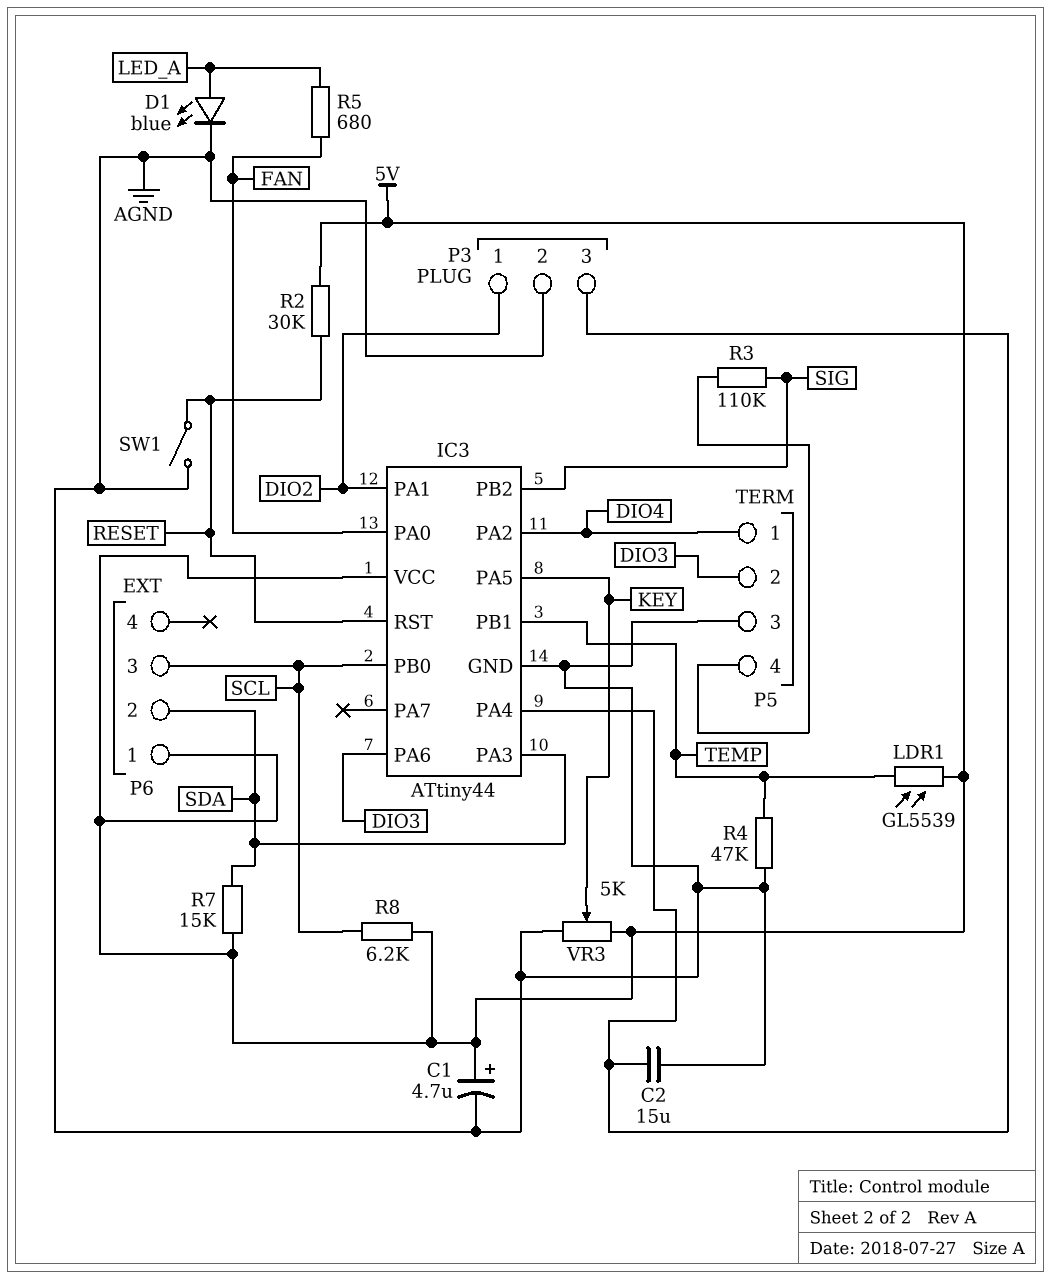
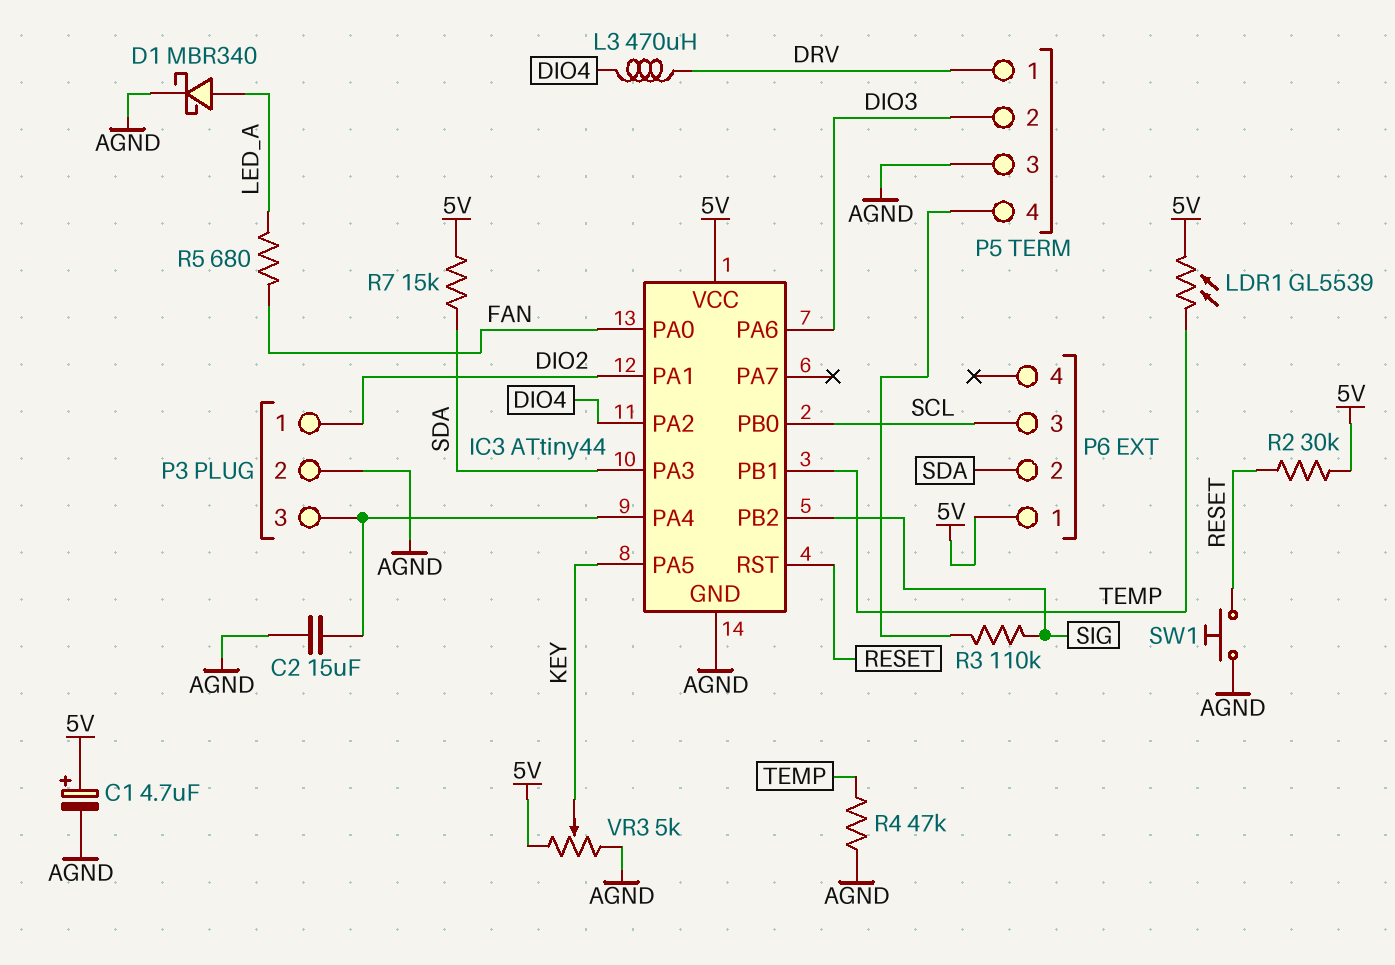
D1: LED blue (A LED_A, K AGND) -> schottky MBR340 (A LED_A, K AGND)
L3: none -> 470uH (DIO4, DRV)
P5 pin 1: DIO4 -> DRV
R8: 6.2k (5V, SCL) -> none
SW1: switch (AGND, RESET) -> button (AGND, RESET)

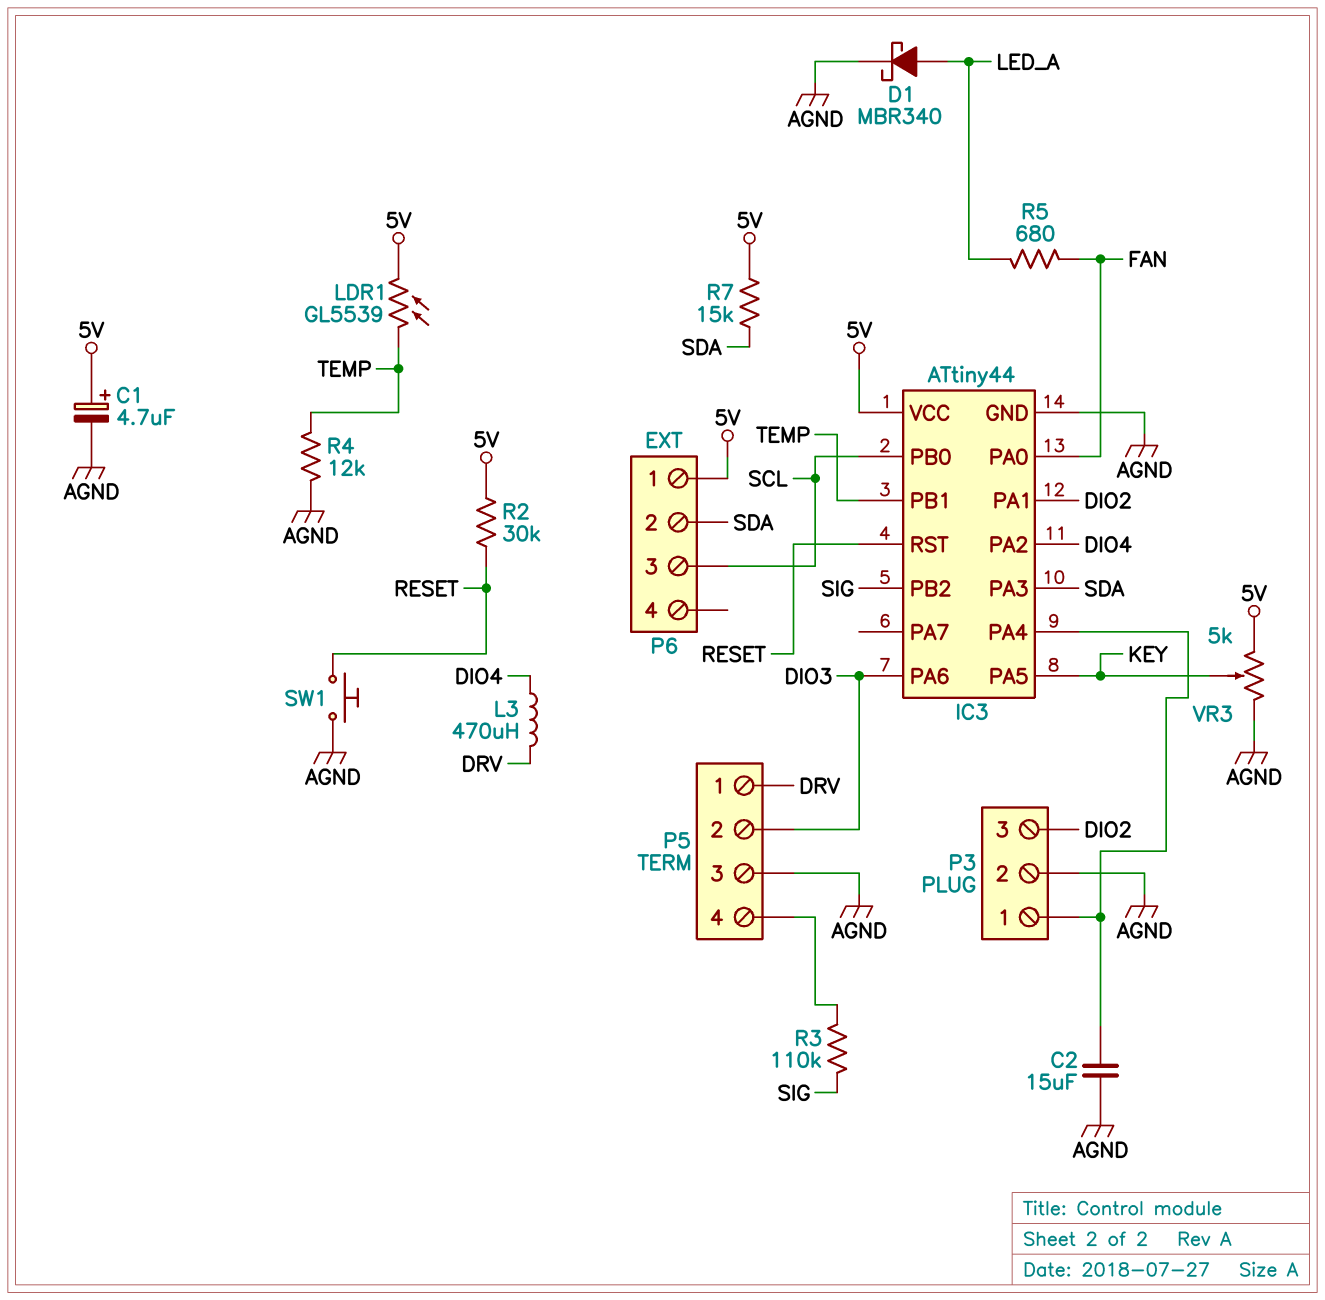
P3 pin 1: DIO2 -> IC3/PA4
P3 pin 3: IC3/PA4 -> DIO2
R4: 47k (AGND, TEMP) -> 12k (AGND, TEMP)

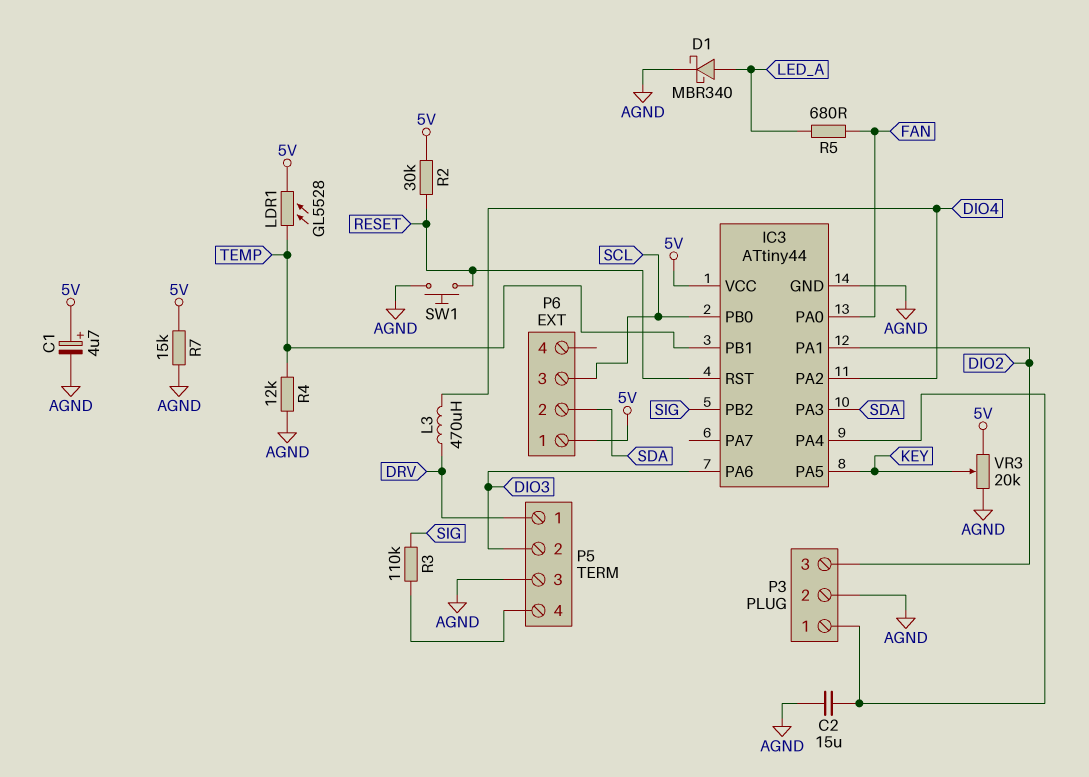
LDR1: GL5539 (5V, TEMP) -> GL5528 (5V, TEMP)
R7: 15k (5V, SDA) -> 15k (5V, AGND)
VR3: 5k (5V, AGND, wiper KEY) -> 20k (5V, AGND, wiper KEY)

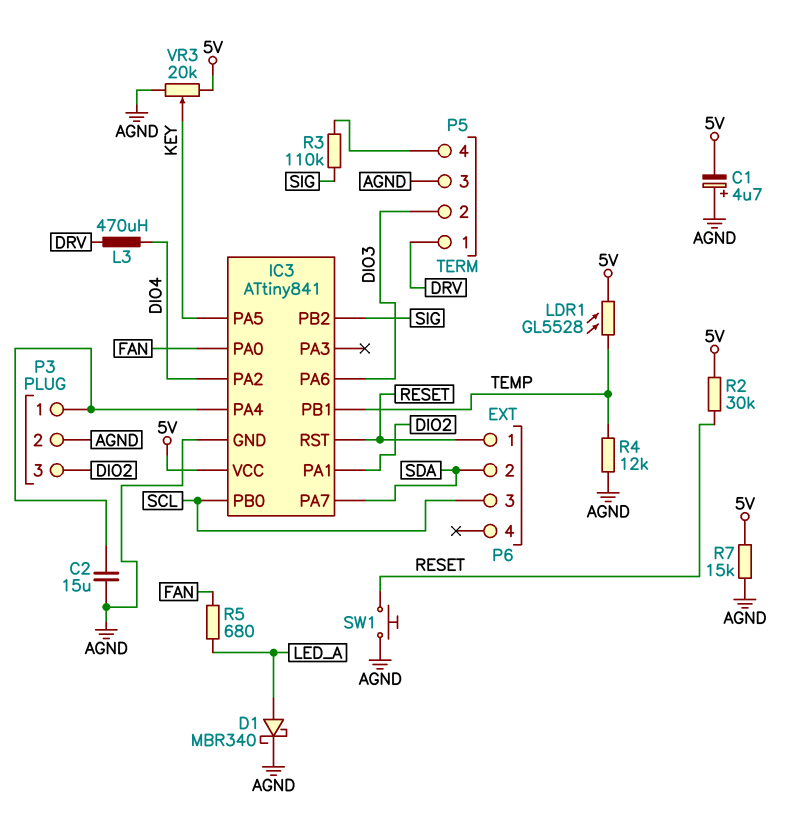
C1: 4.7uF (plus 5V, minus AGND) -> 4.7uF (plus AGND, minus 5V)
IC3: ATtiny44 -> ATtiny841
IC3 pin PA3: SDA -> none
IC3 pin PA7: none -> SDA
P6 pin 1: 5V -> RESET

